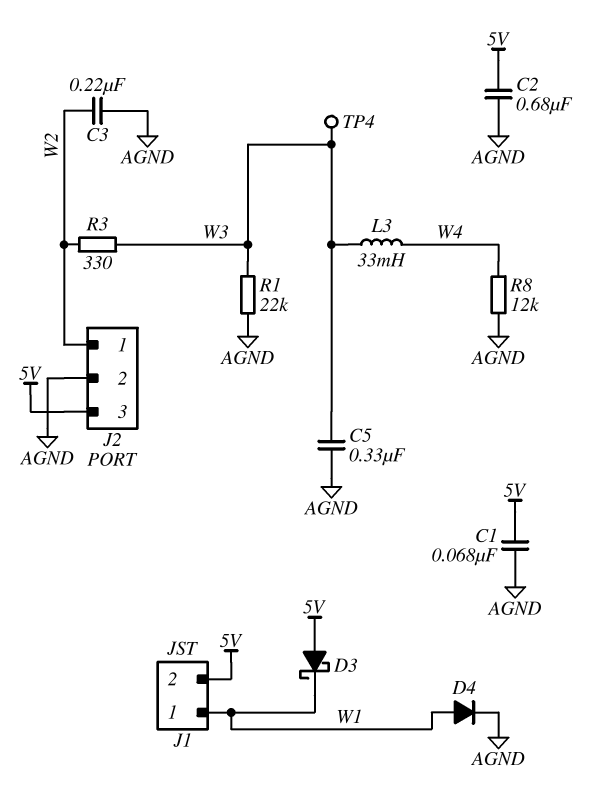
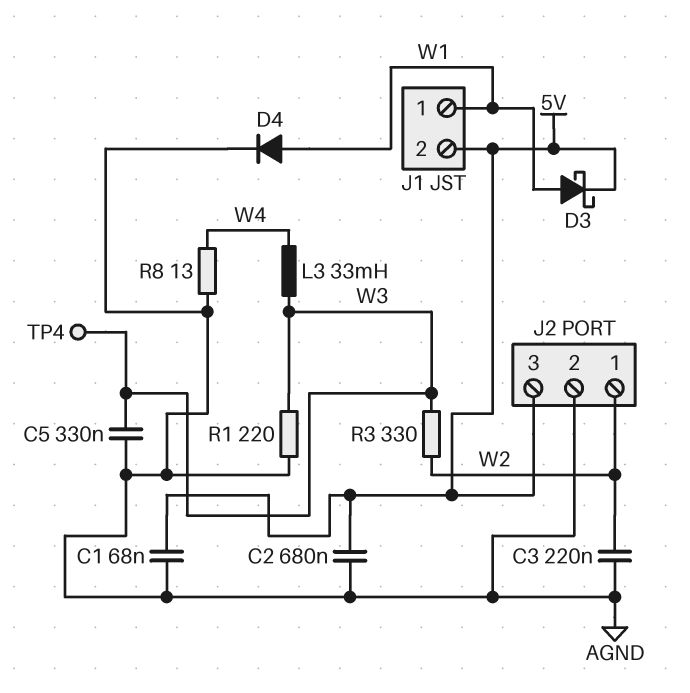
D3: schottky (A 5V, K W1) -> schottky (A W1, K 5V)
R1: 22k (AGND, W3) -> 220 (AGND, W3)
R8: 12k (AGND, W4) -> 13 (AGND, W4)

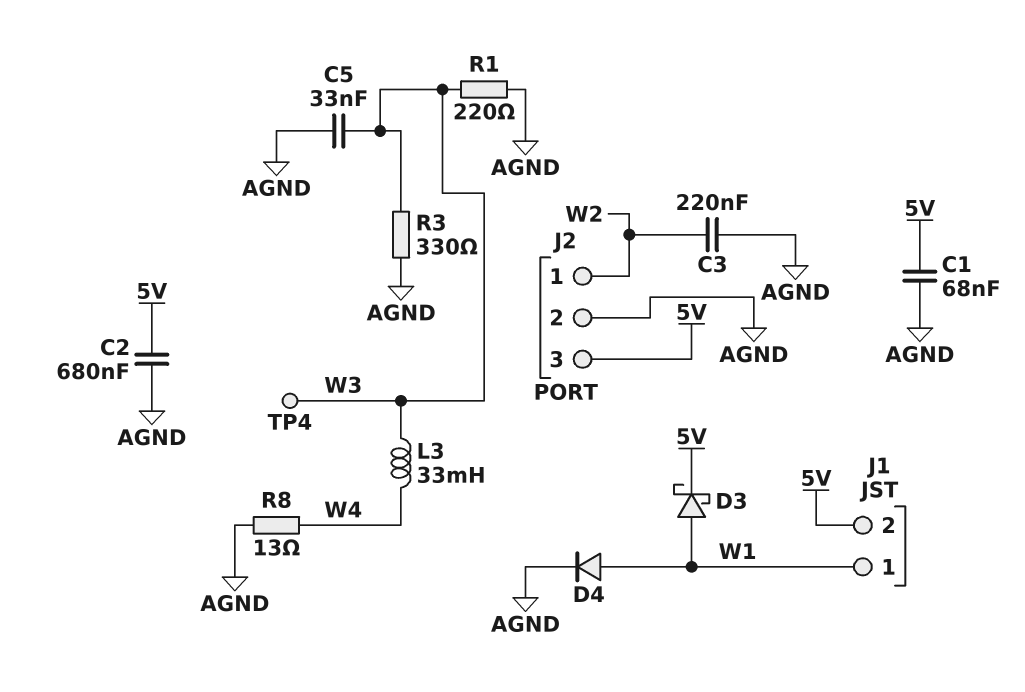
C5: 330nF (AGND, W3) -> 33nF (AGND, W3)
R3: 330 (W2, W3) -> 330 (AGND, W3)

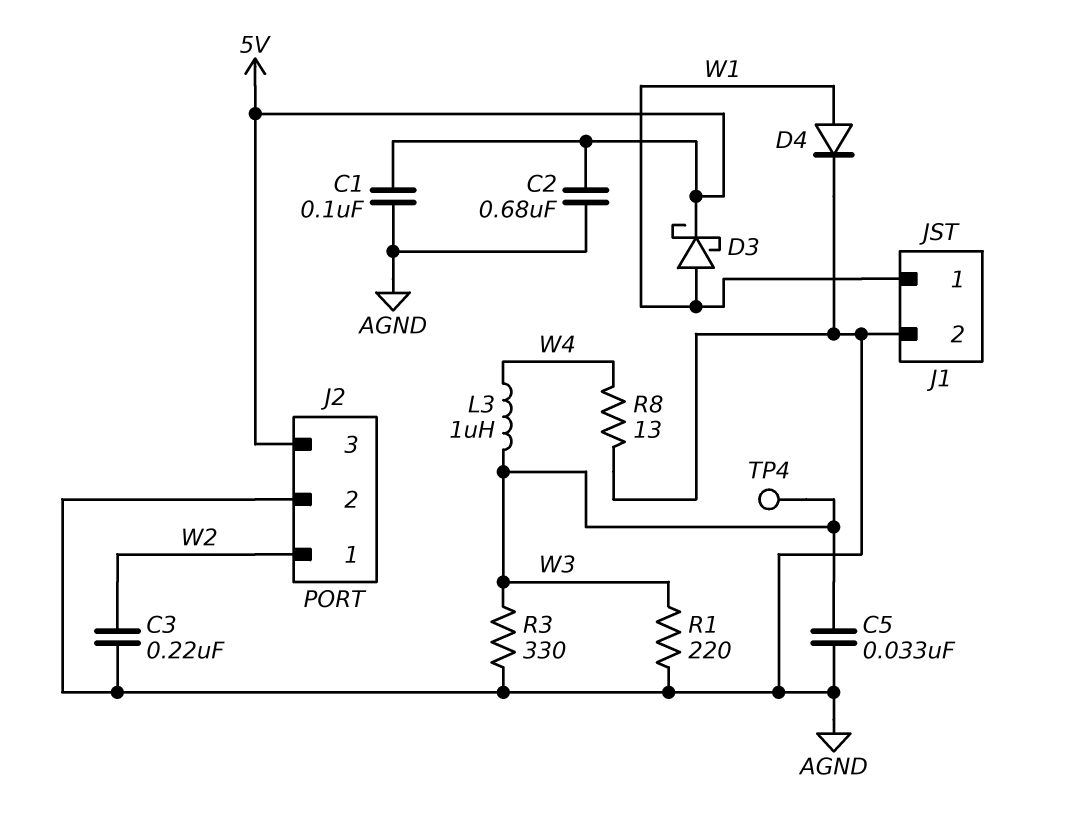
C1: 68nF (5V, AGND) -> 100nF (5V, AGND)
J1 pin 2: 5V -> AGND
L3: 33mH (W3, W4) -> 1uH (W3, W4)

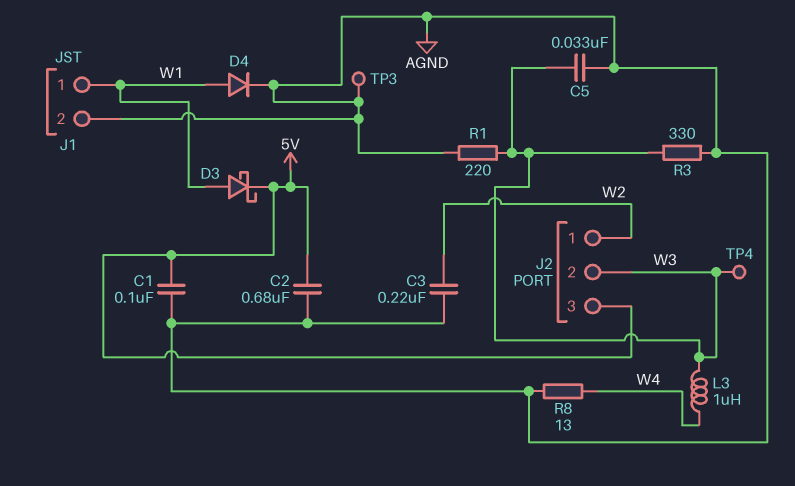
J2 pin 2: AGND -> W3
TP3: none -> test point (AGND)

